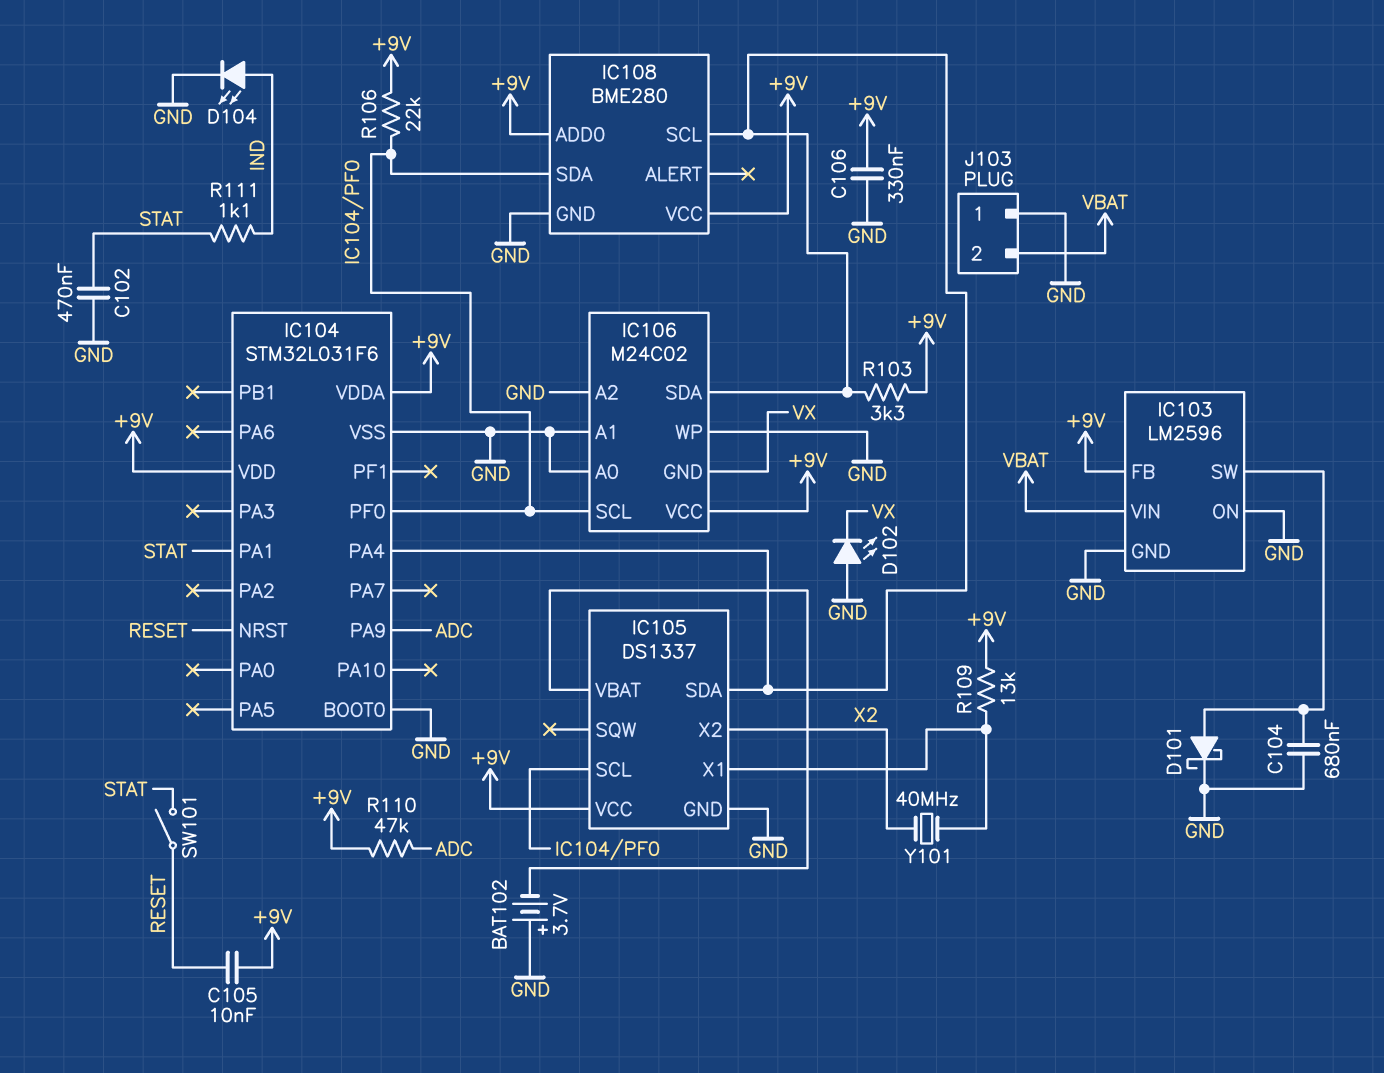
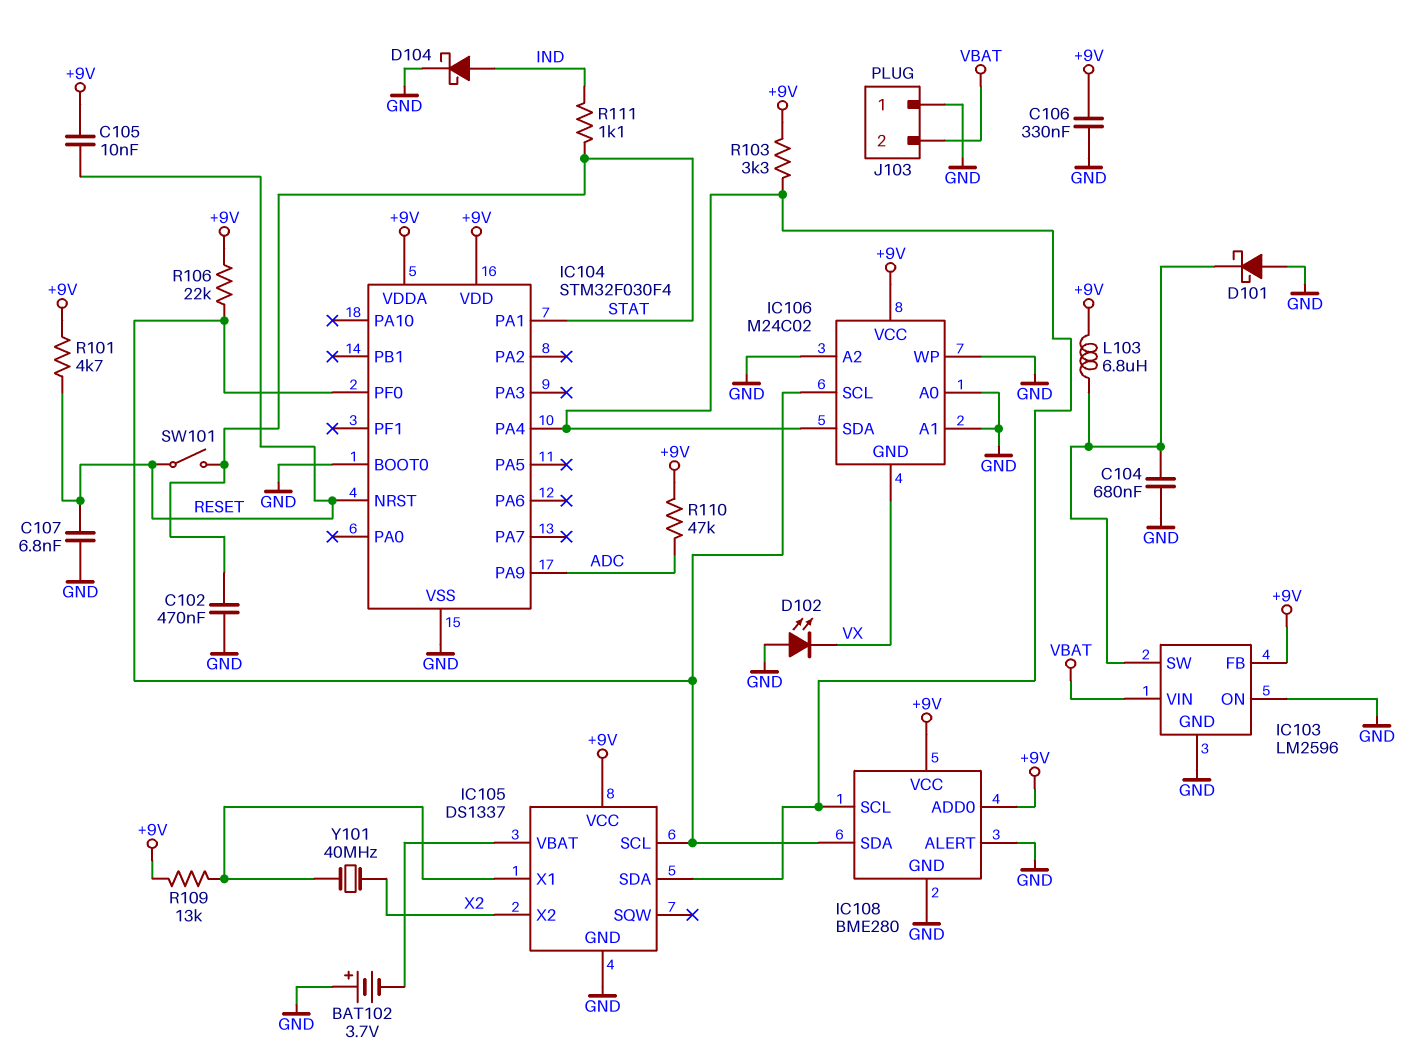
C107: none -> 6.8nF (GND, RESET)
D101: schottky (A IC103/SW, K GND) -> schottky (A GND, K IC103/SW)
D104: LED (A IND, K GND) -> schottky (A IND, K GND)
IC104: STM32L031F6 -> STM32F030F4
IC108 pin ALERT: none -> GND
L103: none -> 6.8uH (+9V, IC103/SW)
R101: none -> 4.7k (+9V, RESET)

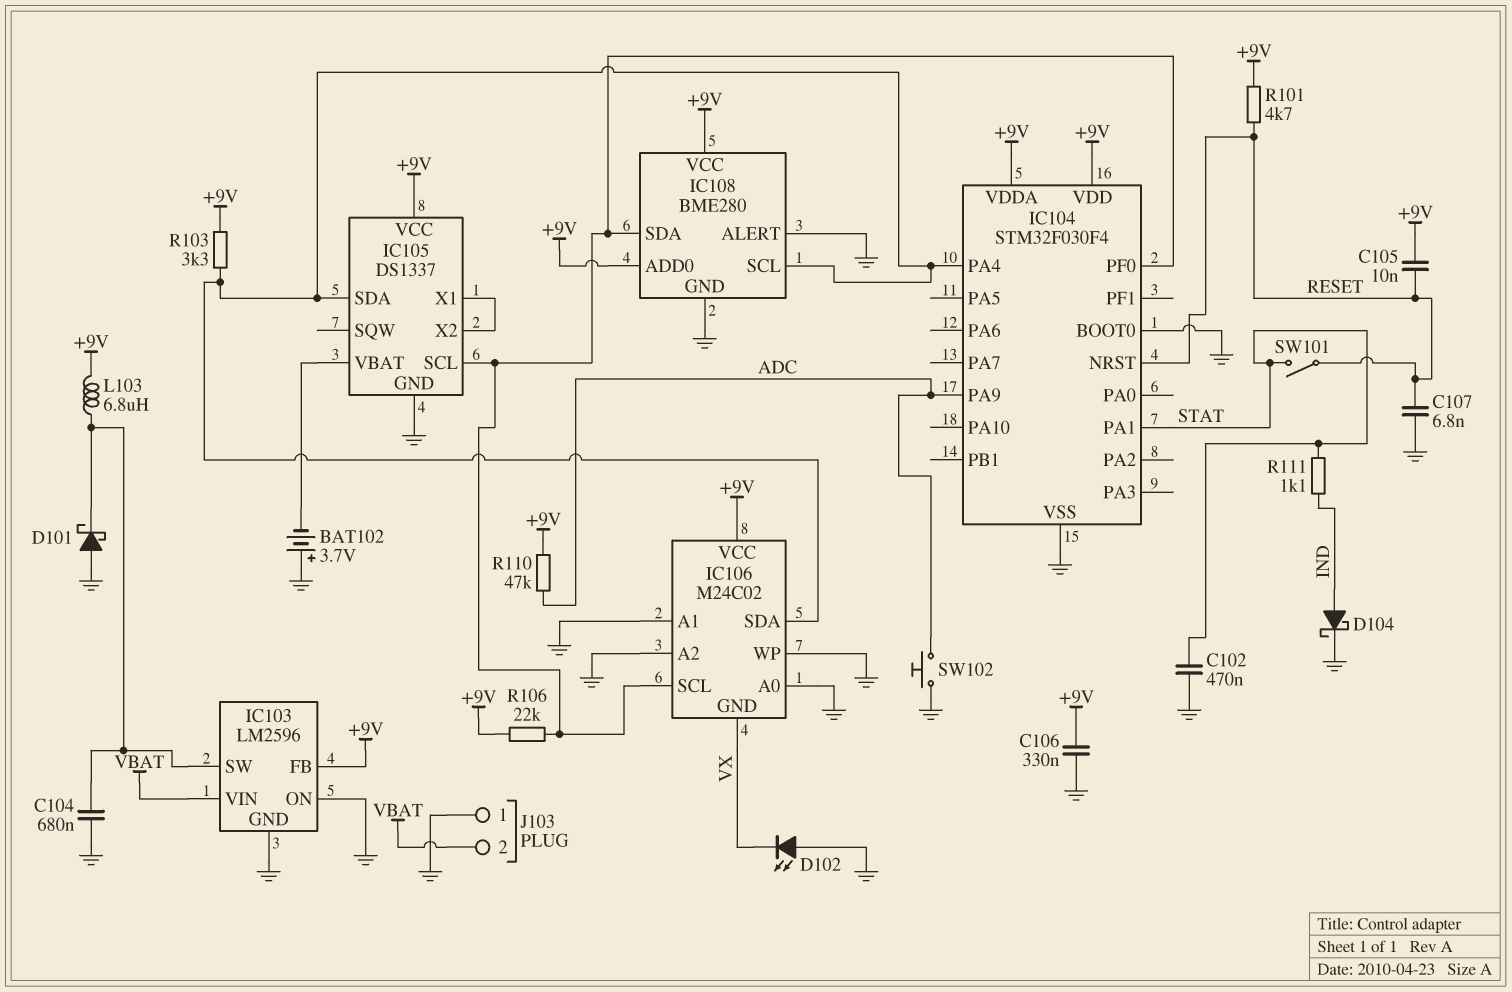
IC105 pin X2: X2 -> IC105/X1
R109: 13k (+9V, IC105/X1) -> none
SW102: none -> button (ADC, GND)
Y101: 40MHz (IC105/X1, X2) -> none

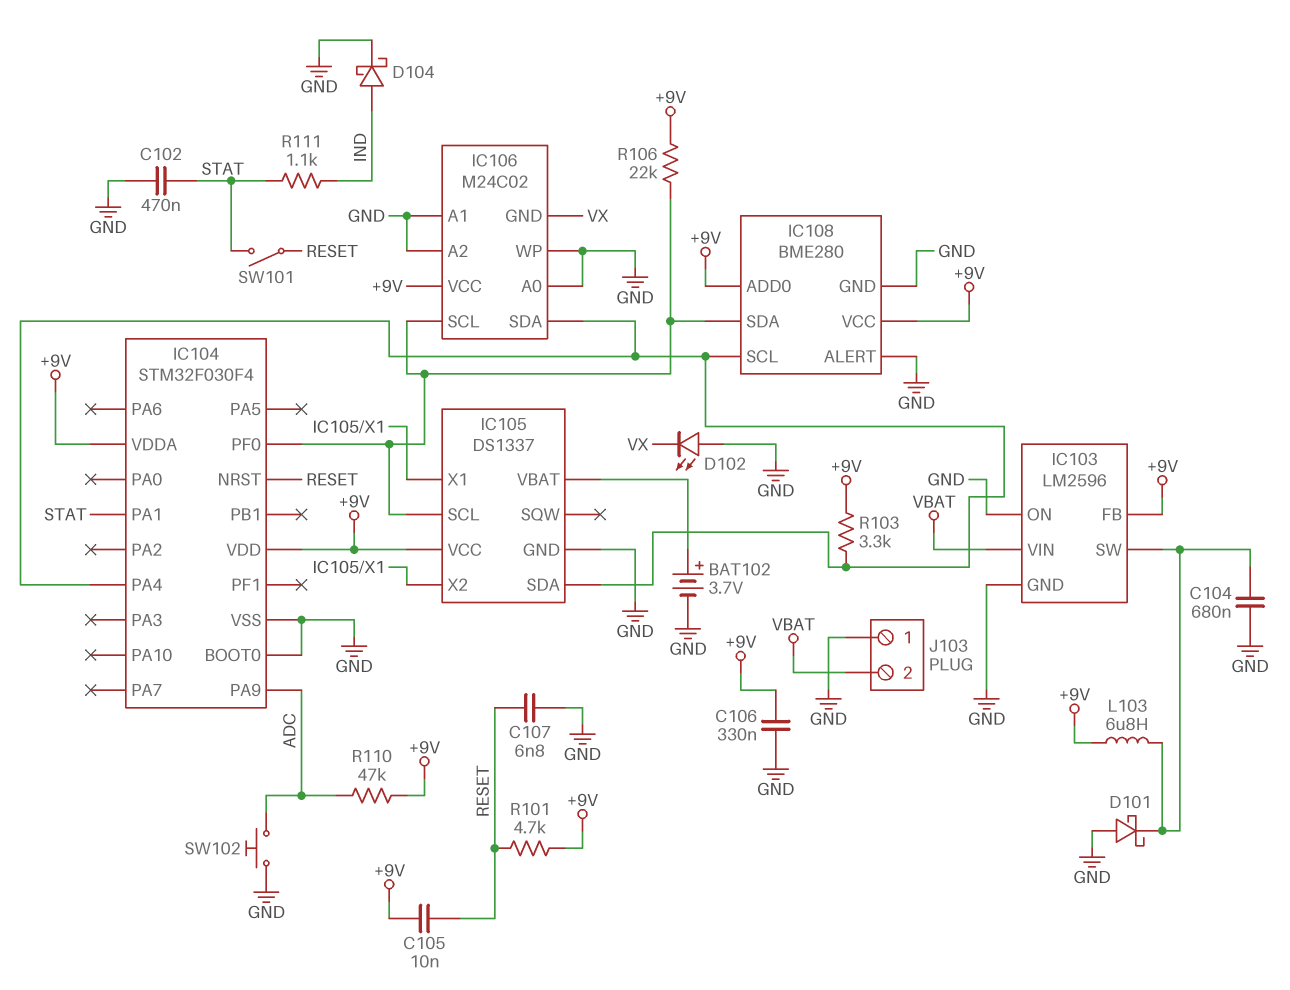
BAT102: 3.7V (plus GND, minus IC105/VBAT) -> 3.7V (plus IC105/VBAT, minus GND)

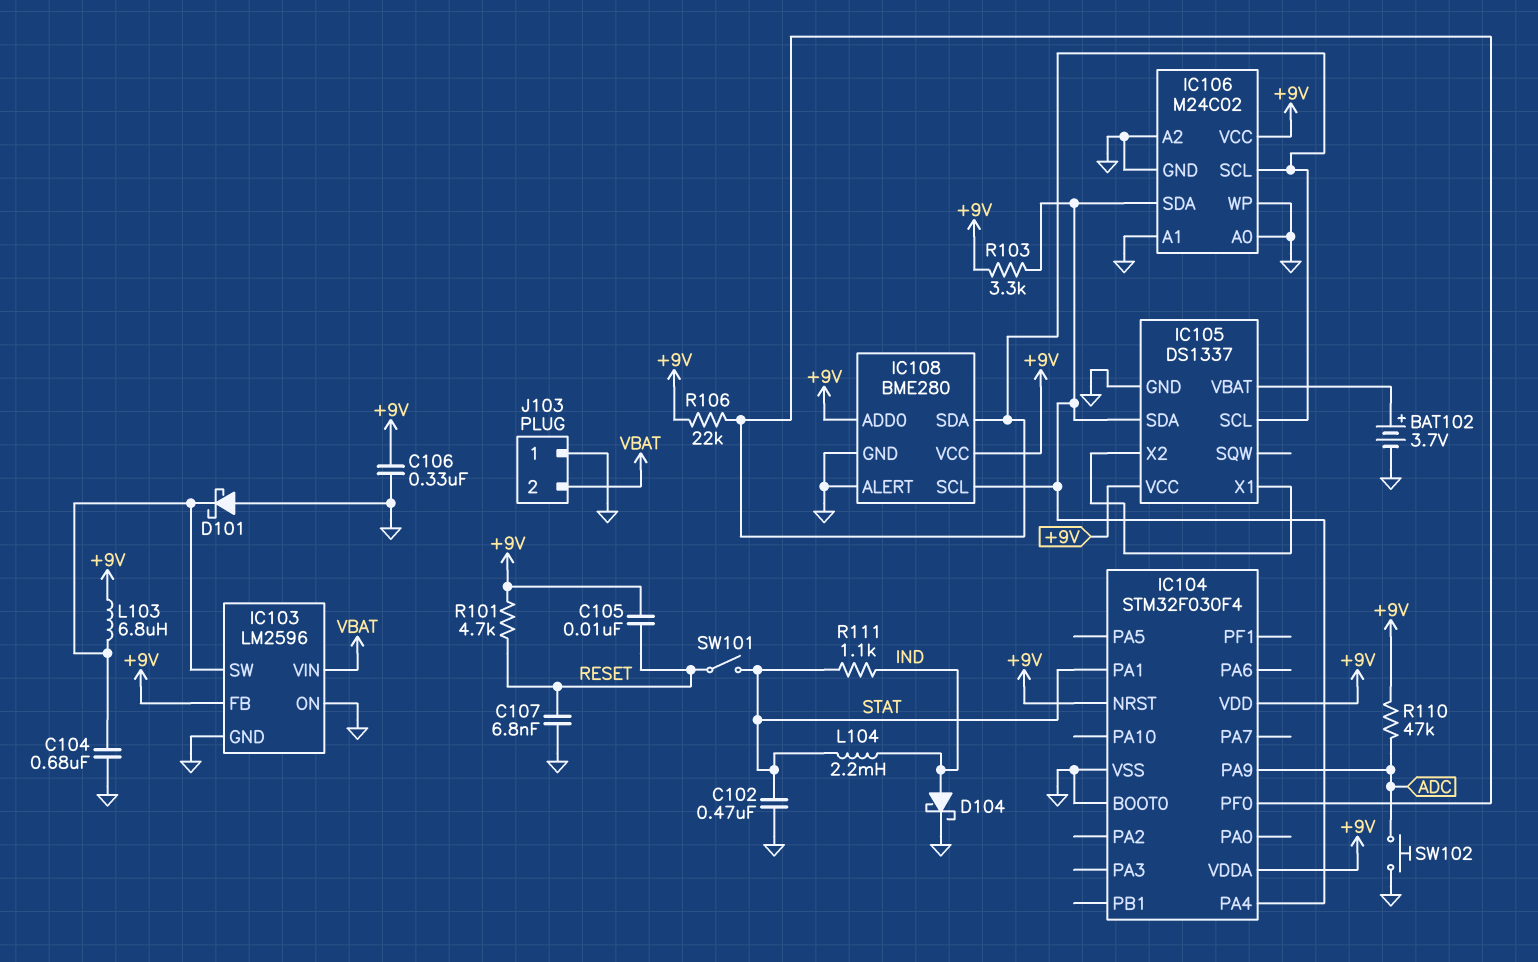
D102: LED (A GND, K VX) -> none
IC104 pin NRST: RESET -> +9V
IC106 pin GND: VX -> GND
L104: none -> 2.2mH (IND, STAT)

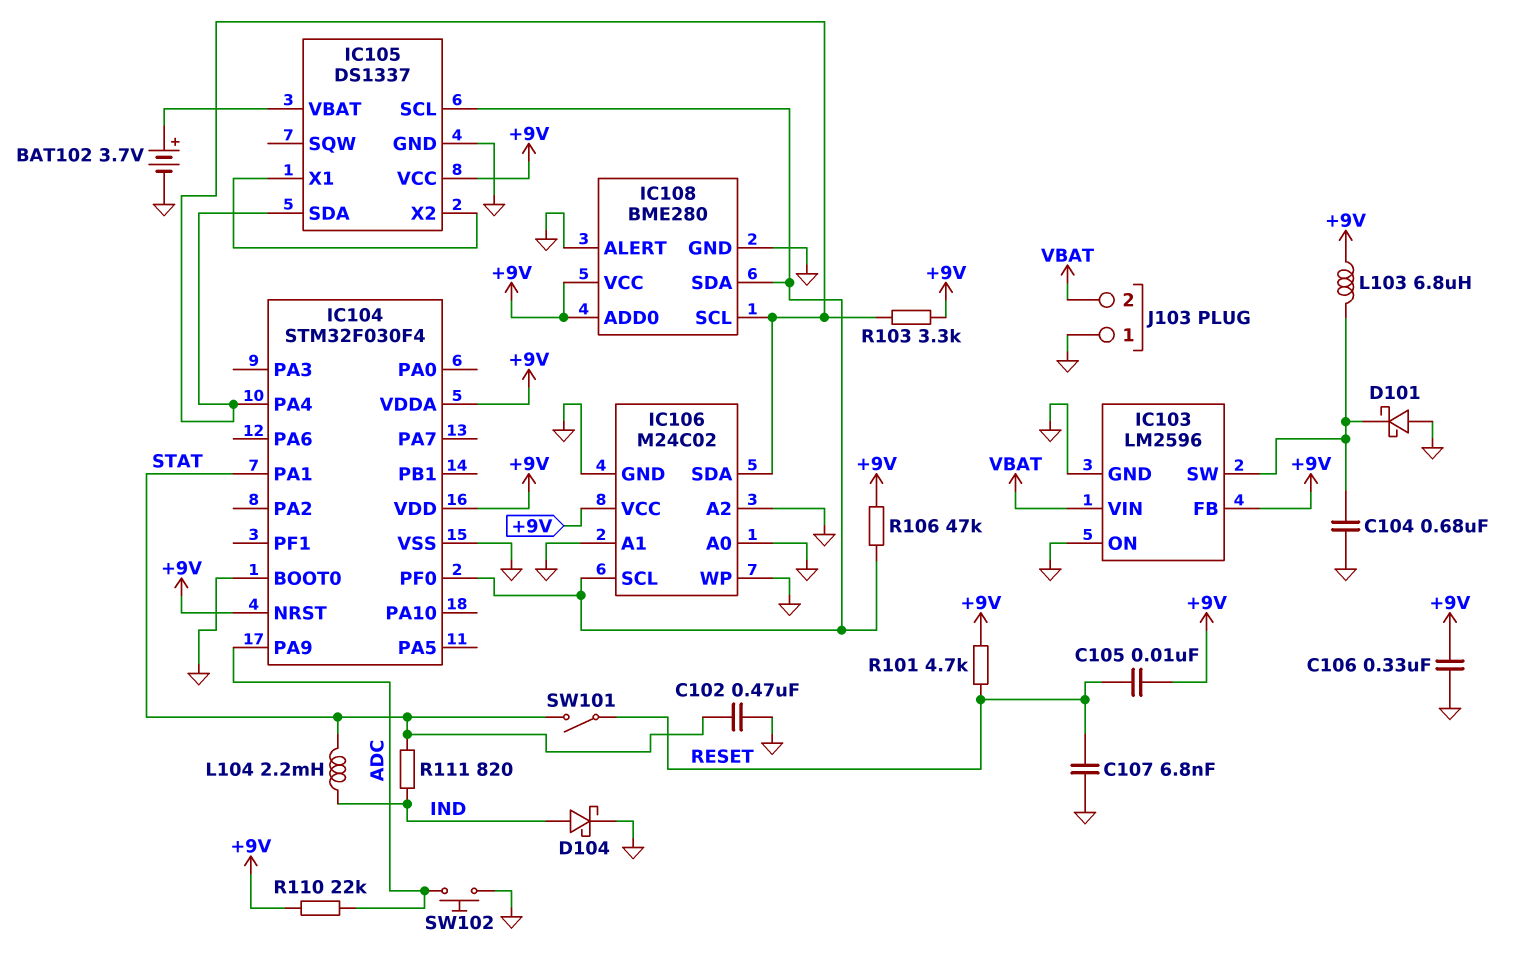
R106: 22k (+9V, IC104/PF0) -> 47k (+9V, IC104/PF0)
R110: 47k (+9V, ADC) -> 22k (+9V, ADC)
R111: 1.1k (IND, STAT) -> 820 (IND, STAT)

